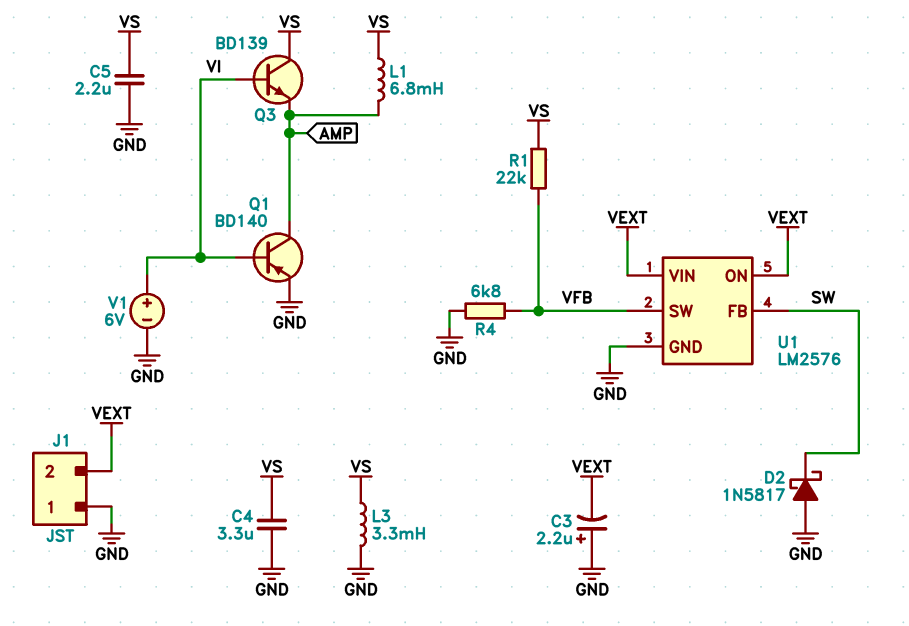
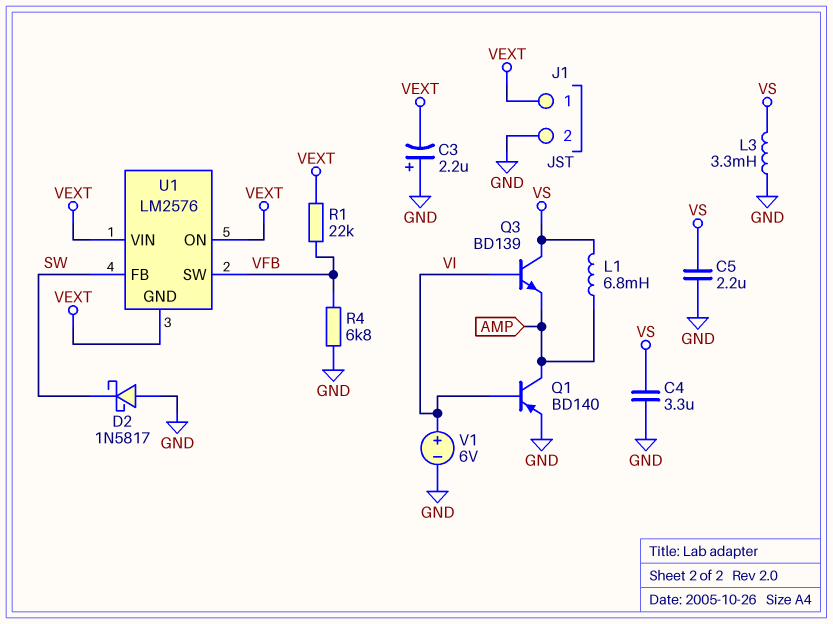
J1 pin 1: GND -> VEXT
J1 pin 2: VEXT -> GND
R1: 22k (VFB, VS) -> 22k (VEXT, VFB)
U1 pin GND: GND -> VEXT

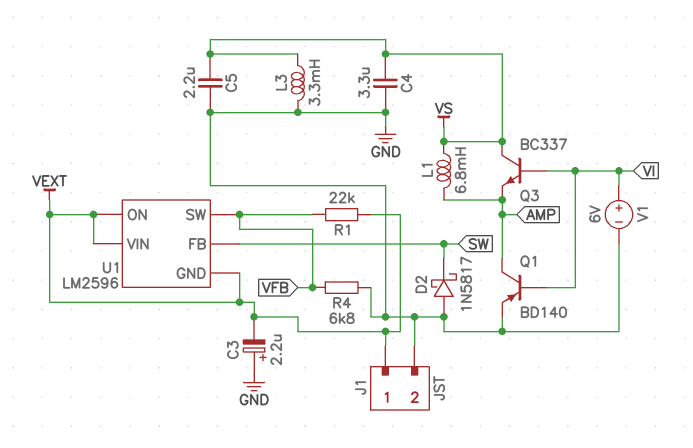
Q3: NPN BD139 (B VI, C VS, E AMP) -> NPN BC337 (B VI, C VS, E AMP)
U1: LM2576 -> LM2596

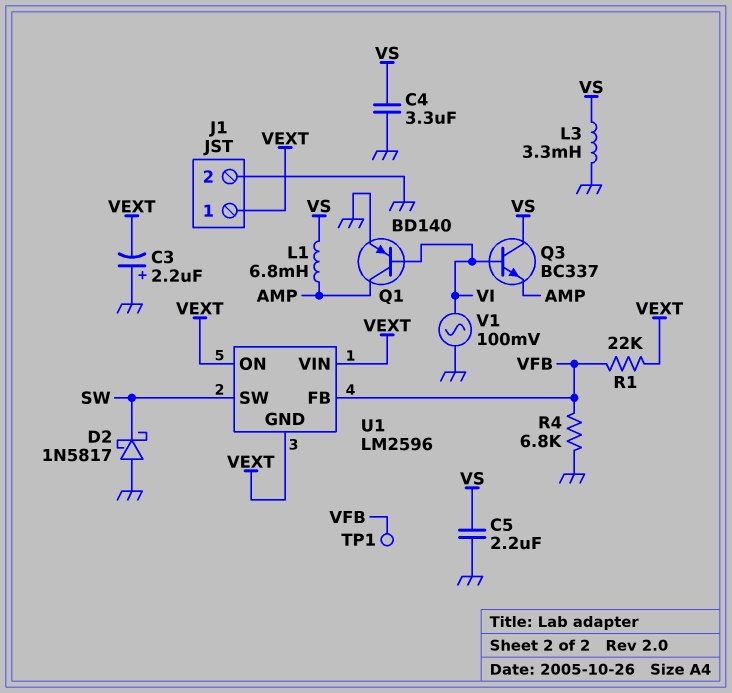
TP1: none -> test point (VFB)
U1 pin FB: SW -> VFB
U1 pin SW: VFB -> SW
V1: 6V (plus VI, minus GND) -> AC 100mV (GND, VI)

